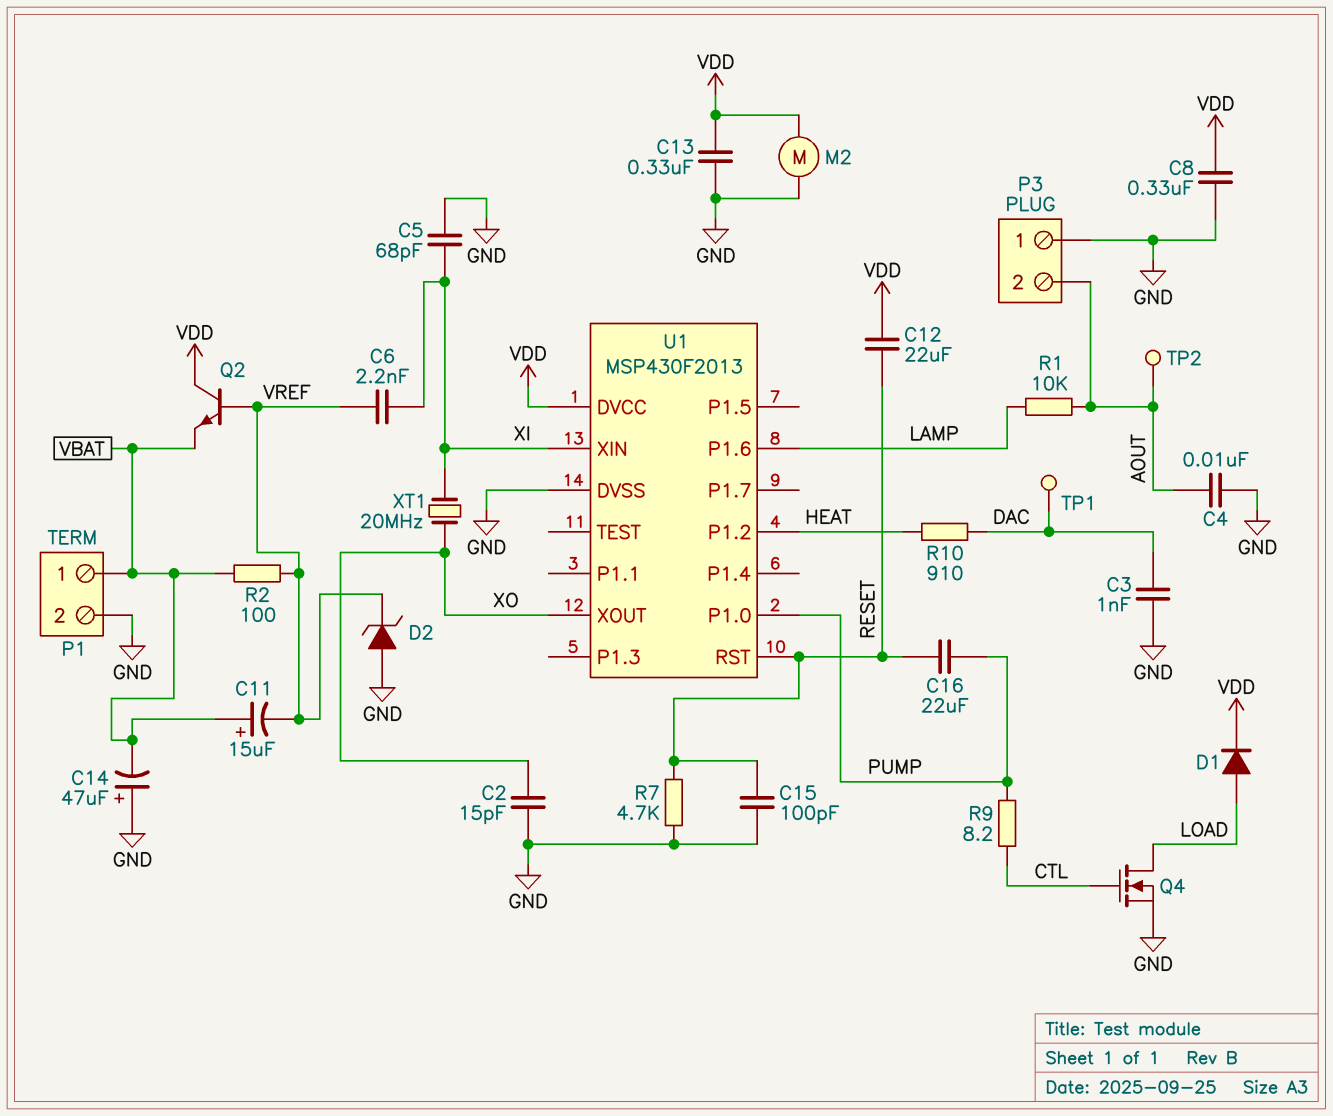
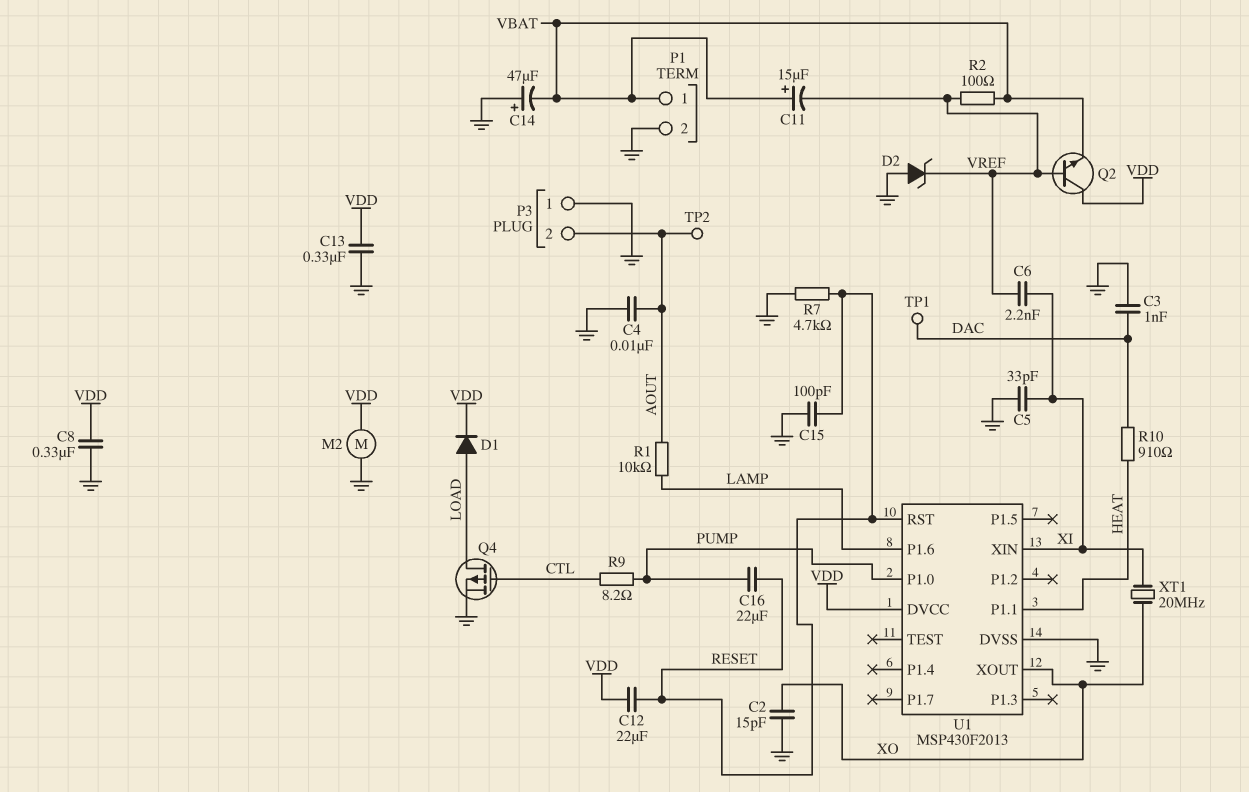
C5: 68pF (GND, XI) -> 33pF (GND, XI)
Q4: NMOS (G CTL, D LOAD, S GND) -> PMOS (G CTL, D LOAD, S GND)
U1 pin P1.1: none -> HEAT
U1 pin P1.2: HEAT -> none

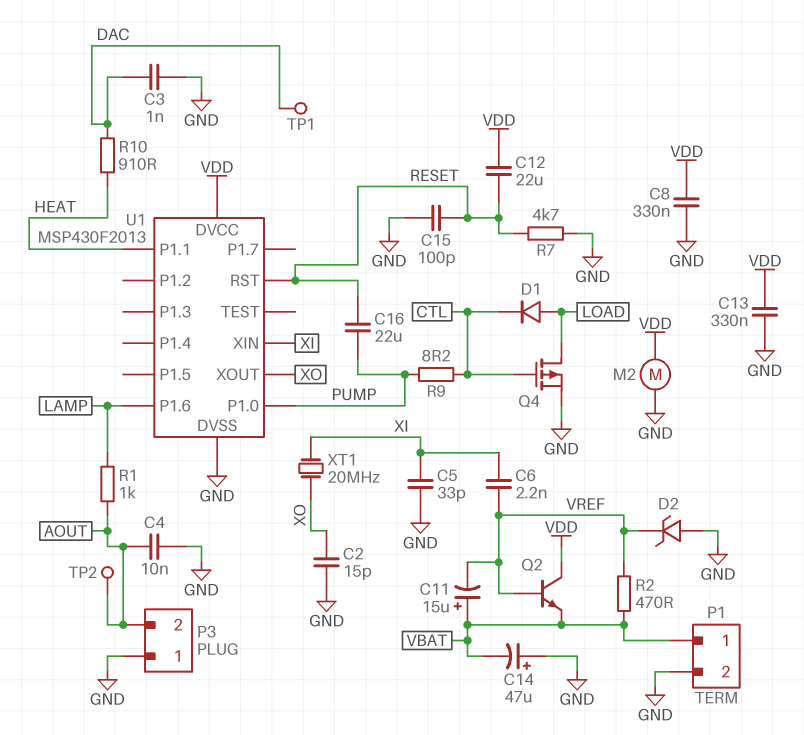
D1: diode (A LOAD, K VDD) -> diode (A LOAD, K CTL)
R1: 10k (AOUT, LAMP) -> 1k (AOUT, LAMP)
R2: 100 (VBAT, VREF) -> 470 (VBAT, VREF)

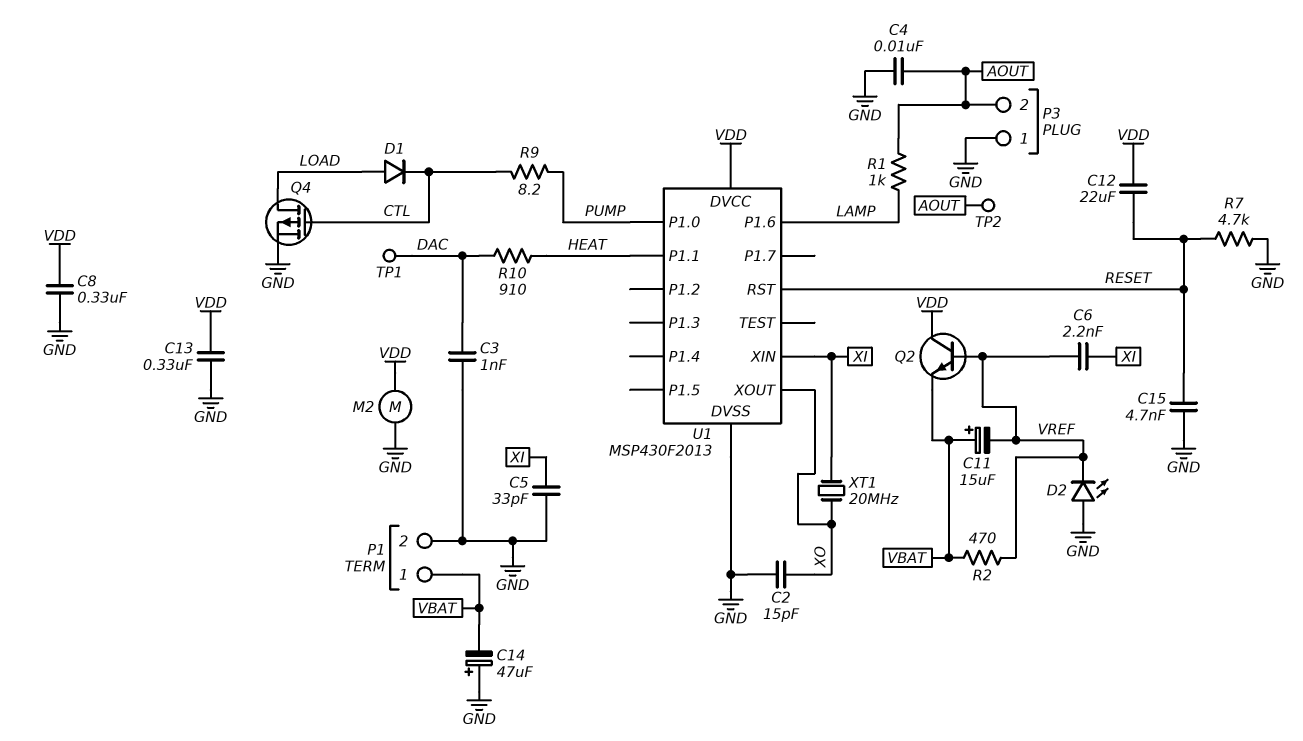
C15: 100pF (GND, RESET) -> 4.7nF (GND, RESET)
C16: 22uF (PUMP, RESET) -> none
D2: zener (A GND, K VREF) -> LED (A GND, K VREF)

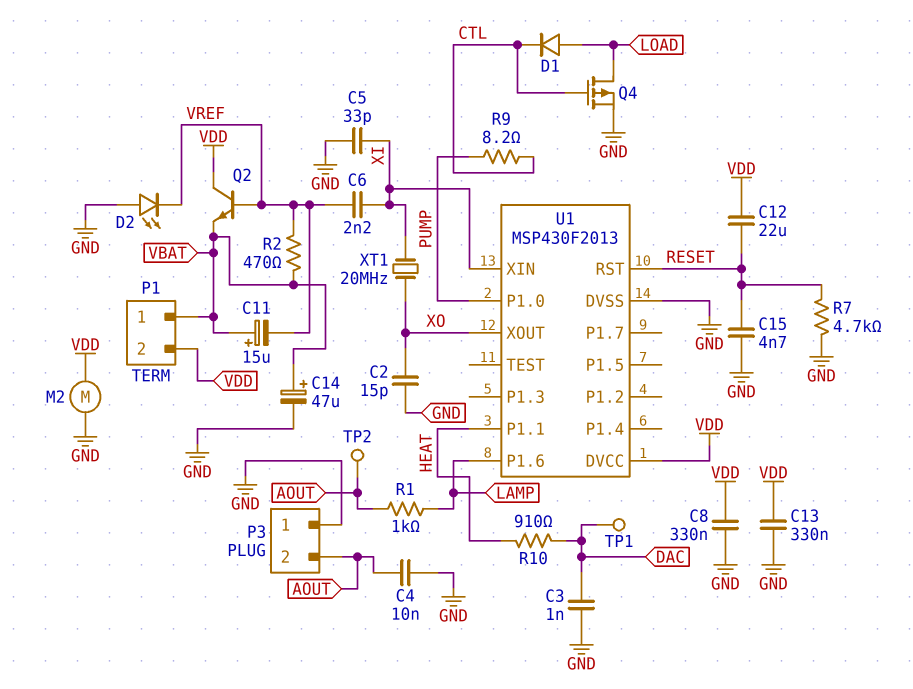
C14: 47uF (plus GND, minus VBAT) -> 47uF (plus VBAT, minus GND)
P1 pin 2: GND -> VDD

